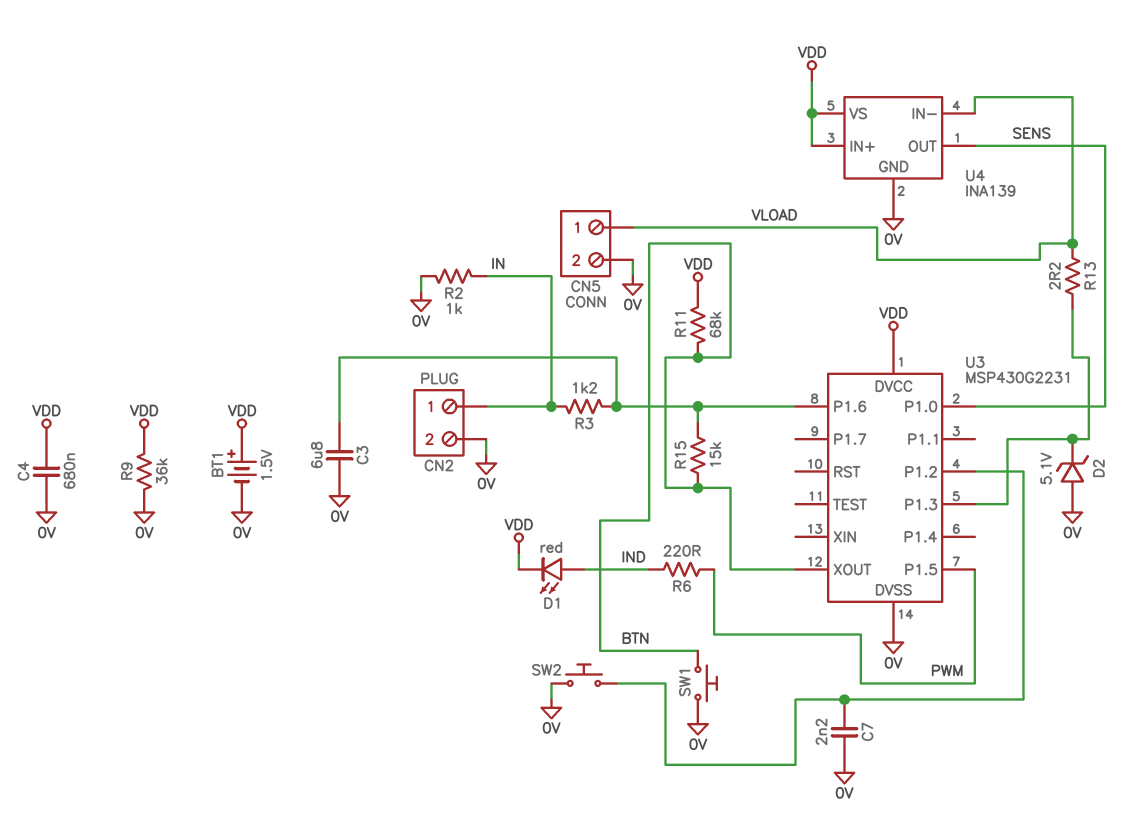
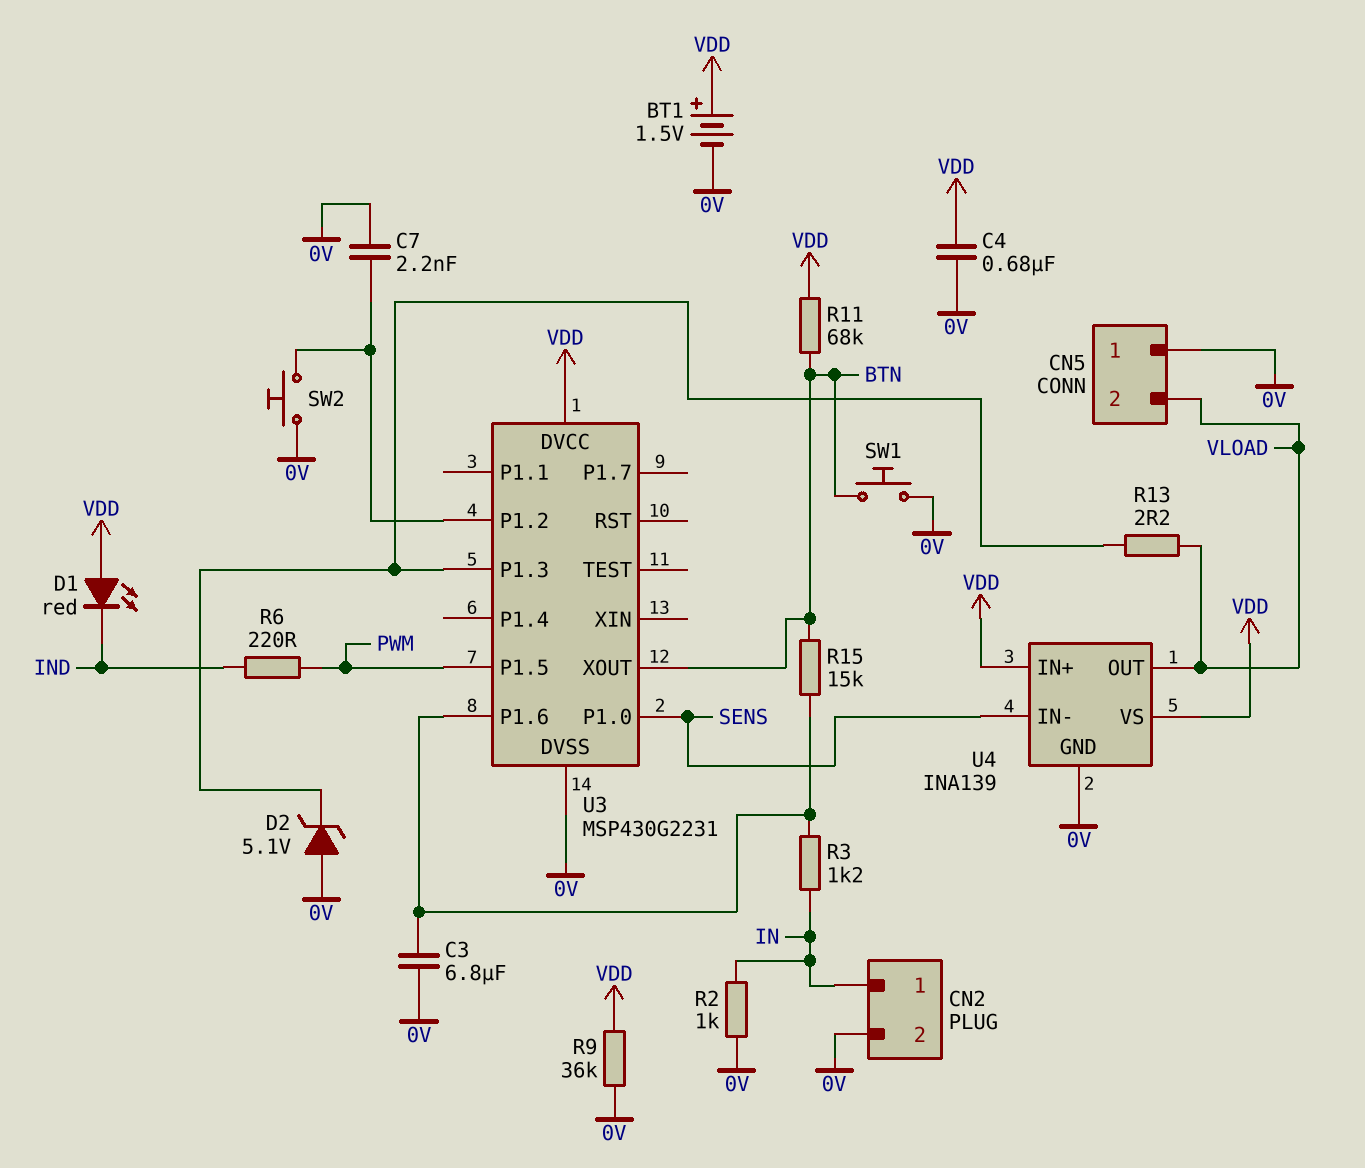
CN5 pin 1: VLOAD -> 0V
CN5 pin 2: 0V -> VLOAD
D1: LED red (A IND, K VDD) -> LED red (A VDD, K IND)
U4 pin IN-: VLOAD -> SENS
U4 pin OUT: SENS -> VLOAD

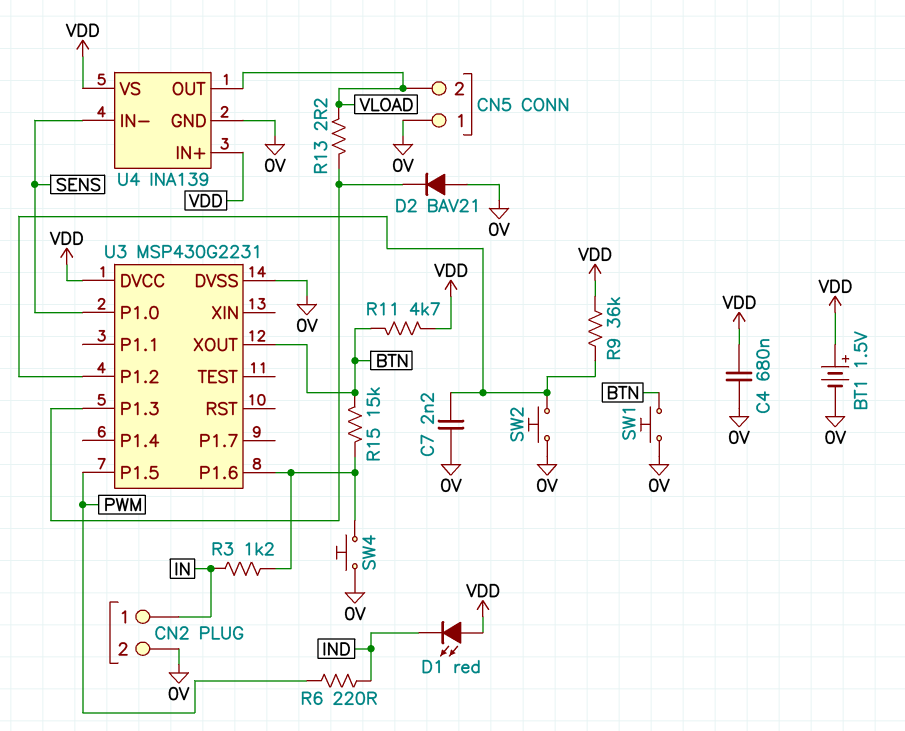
C3: 6.8uF (0V, U3/P1.6) -> none
D2: zener 5.1V (A 0V, K U3/P1.3) -> diode BAV21 (A 0V, K U3/P1.3)
R2: 1k (0V, IN) -> none
R9: 36k (0V, VDD) -> 36k (U3/P1.2, VDD)
R11: 68k (BTN, VDD) -> 4.7k (BTN, VDD)
SW4: none -> button (0V, U3/P1.6)

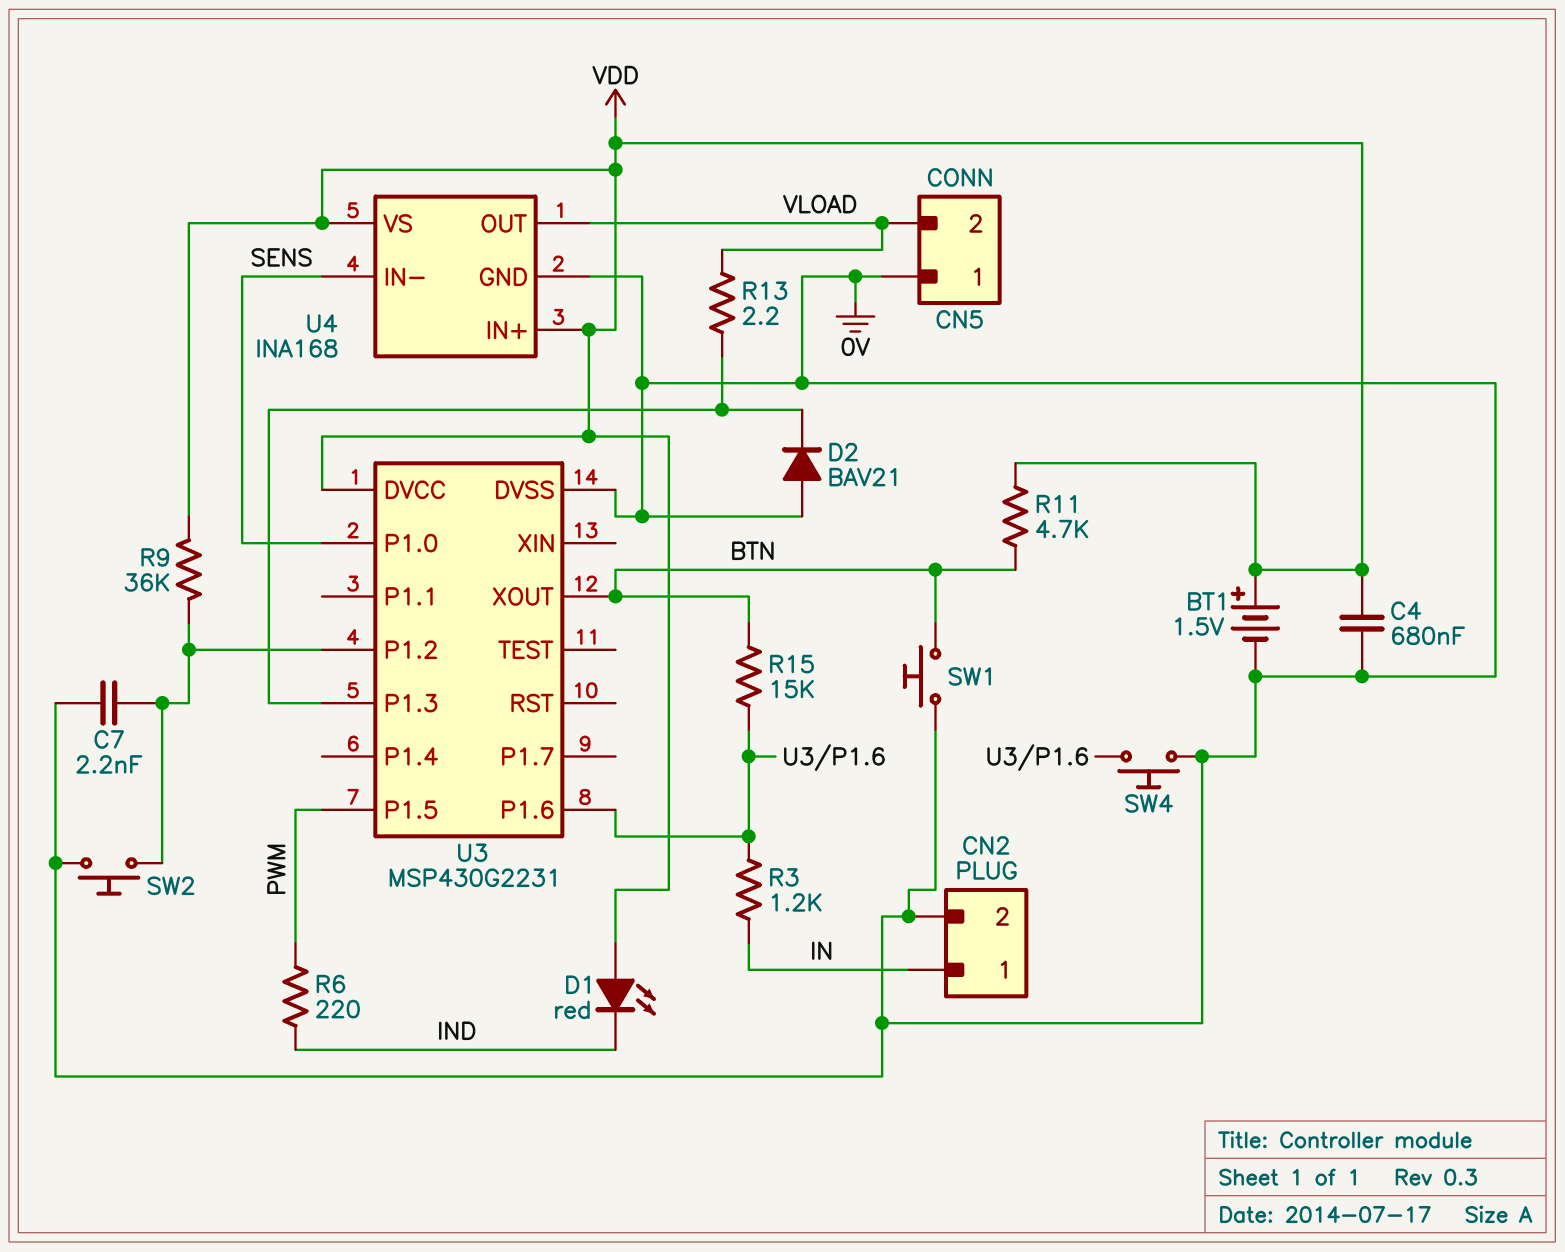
U4: INA139 -> INA168

